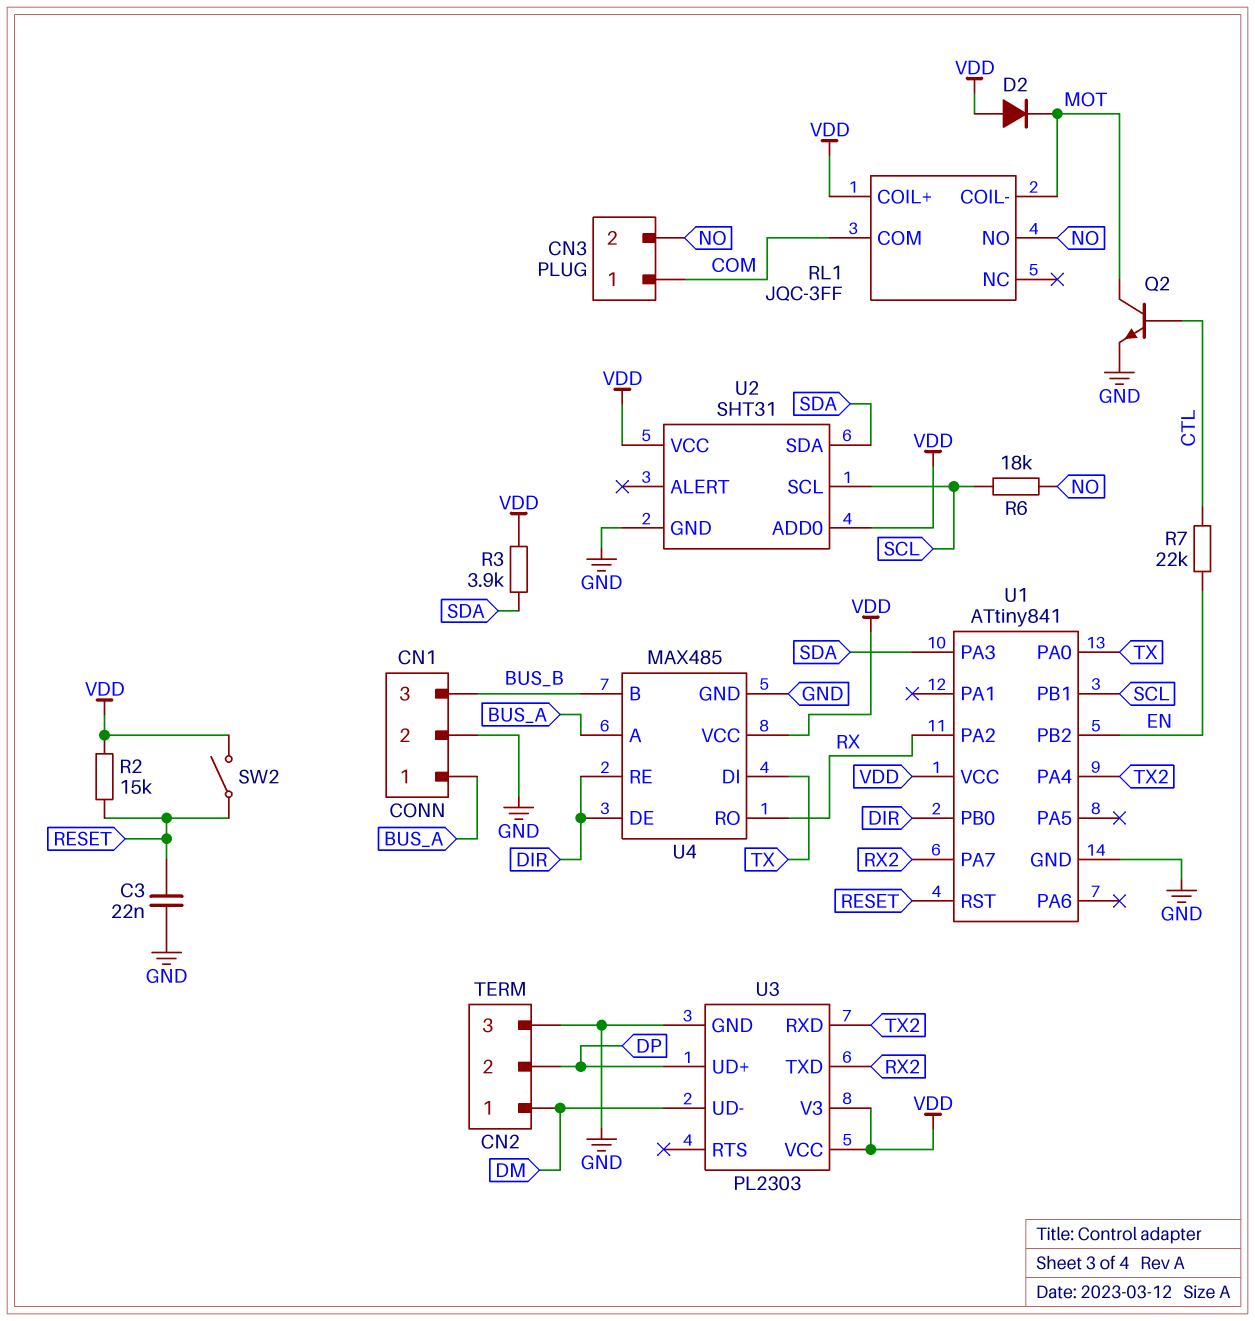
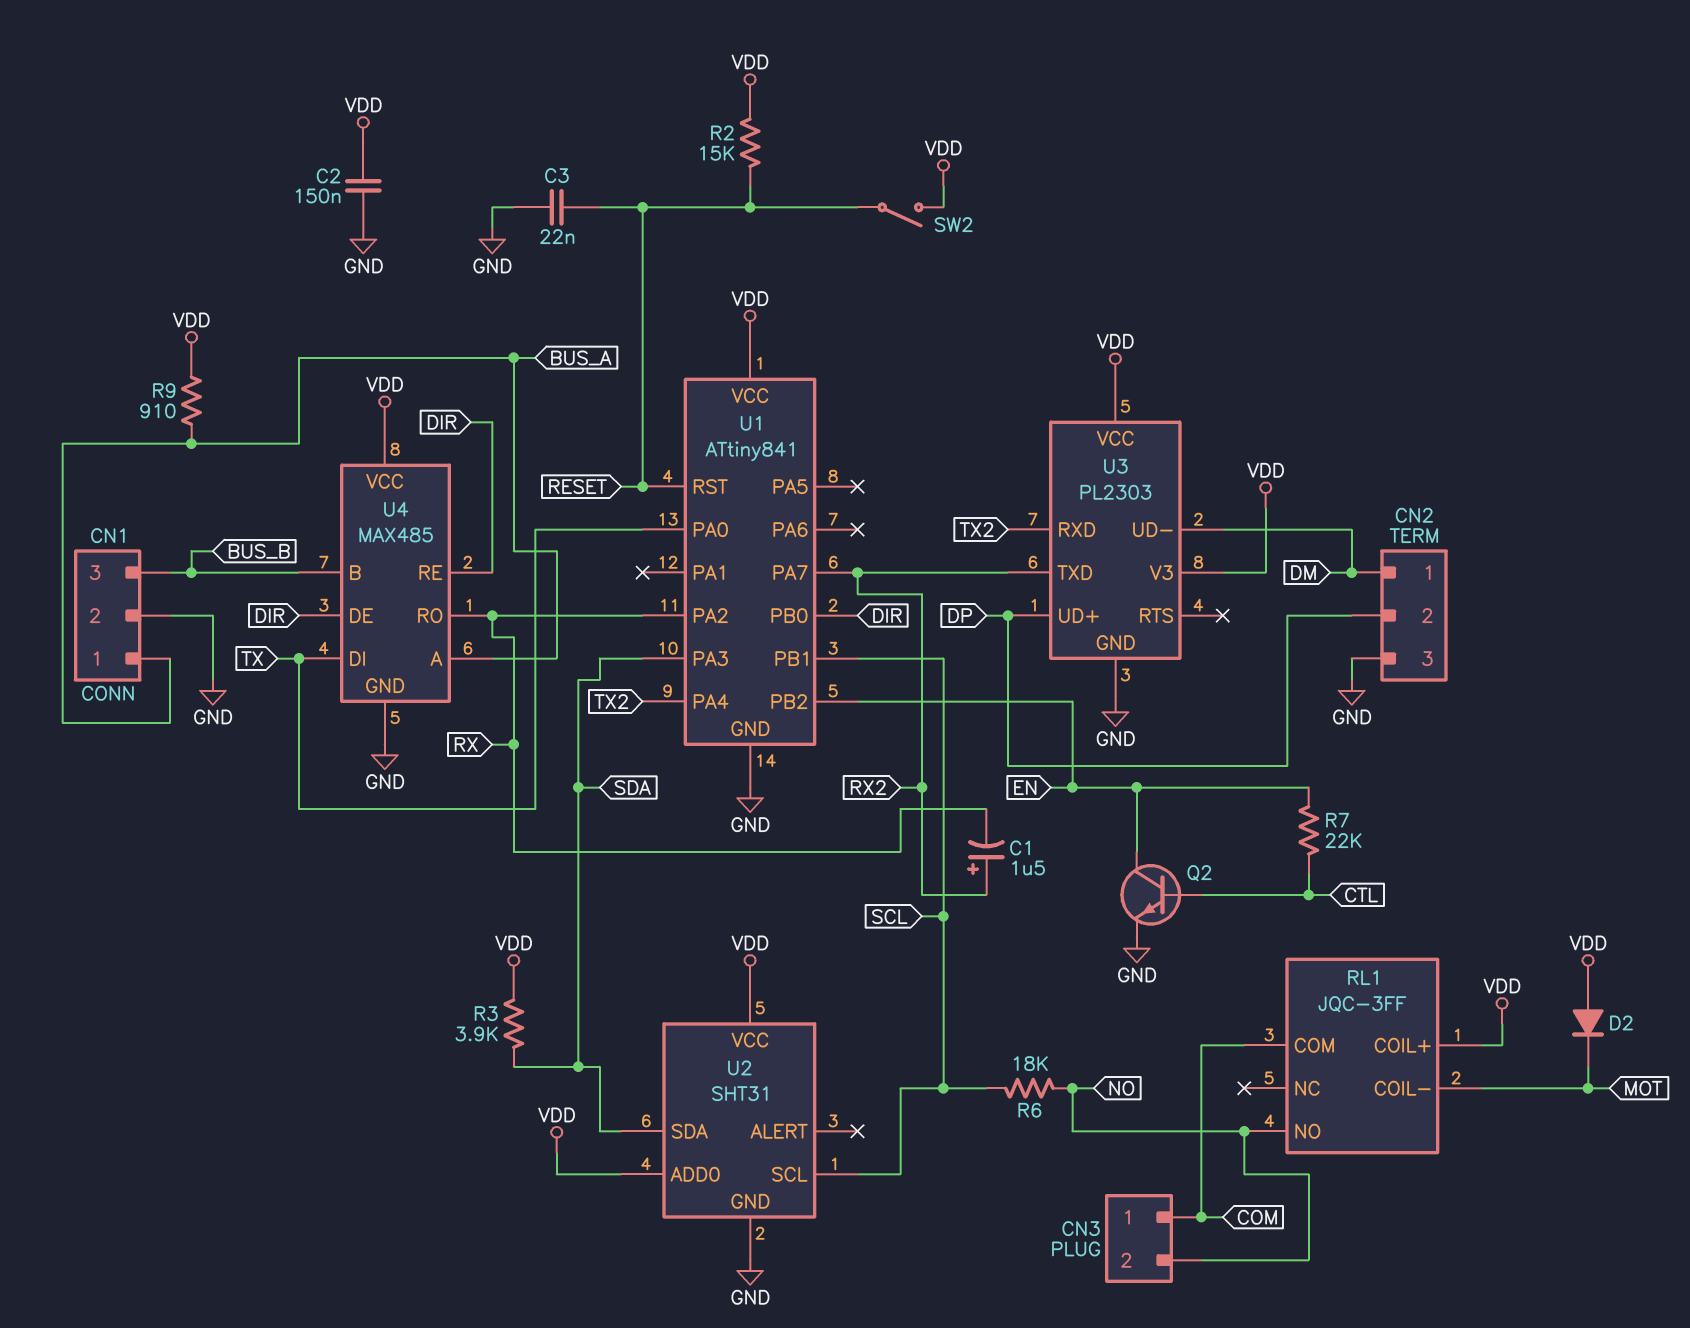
C1: none -> 1.5uF (plus RX2, minus RX)
C2: none -> 150nF (GND, VDD)
Q2: NPN (B CTL, C MOT, E GND) -> NPN (B CTL, C EN, E GND)
R9: none -> 910 (BUS_A, VDD)

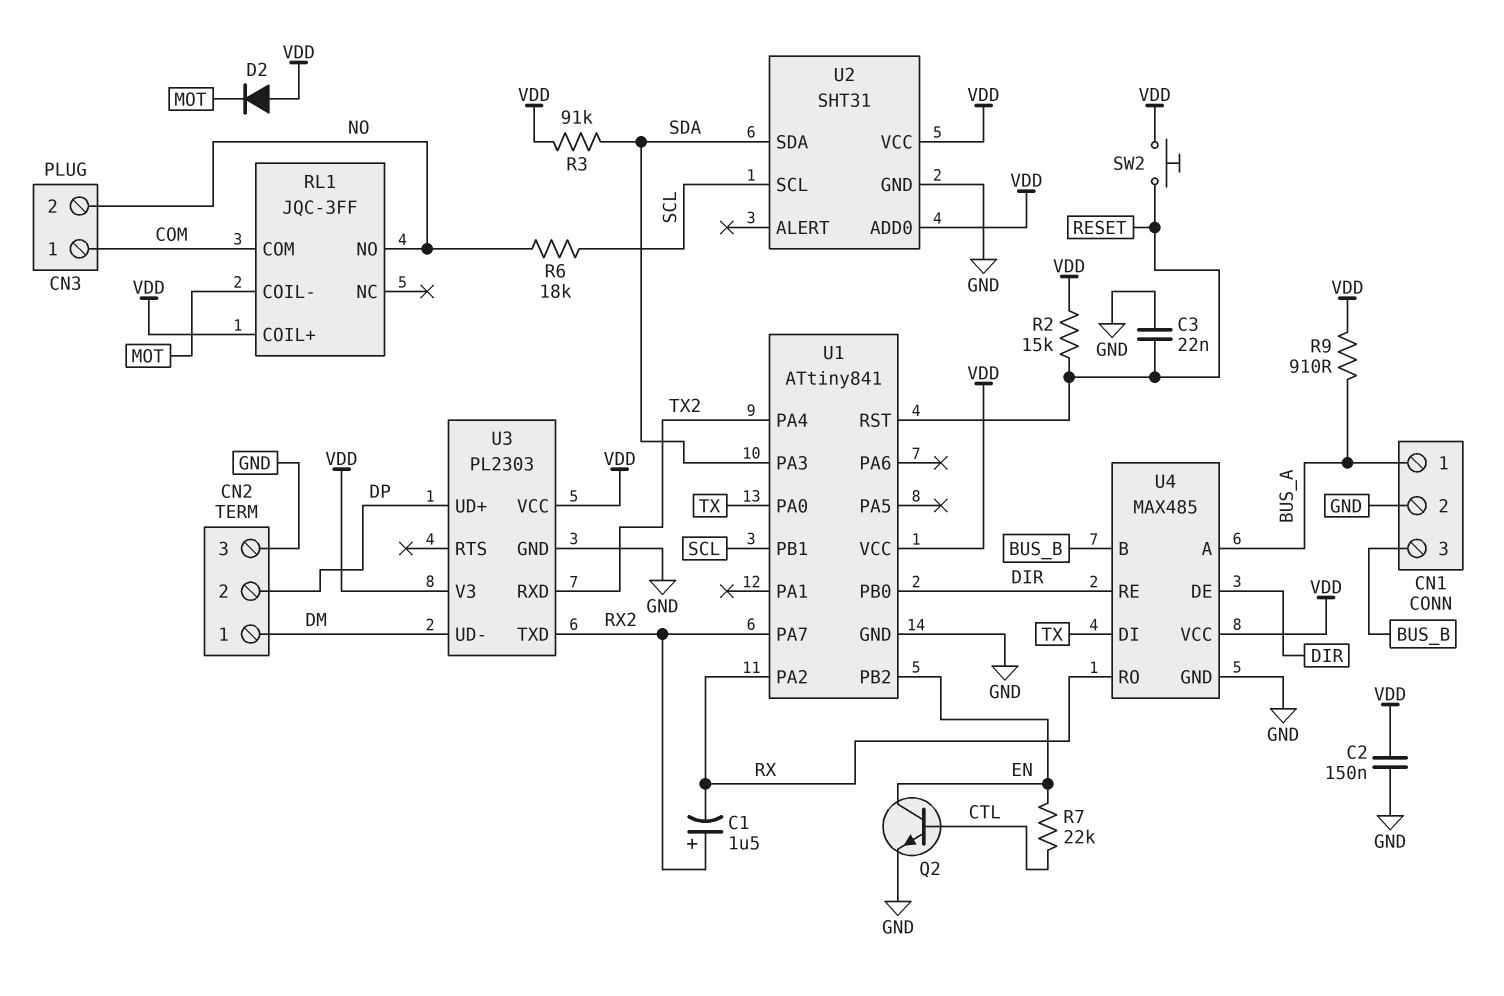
R3: 3.9k (SDA, VDD) -> 91k (SDA, VDD)
SW2: switch (RESET, VDD) -> button (RESET, VDD)

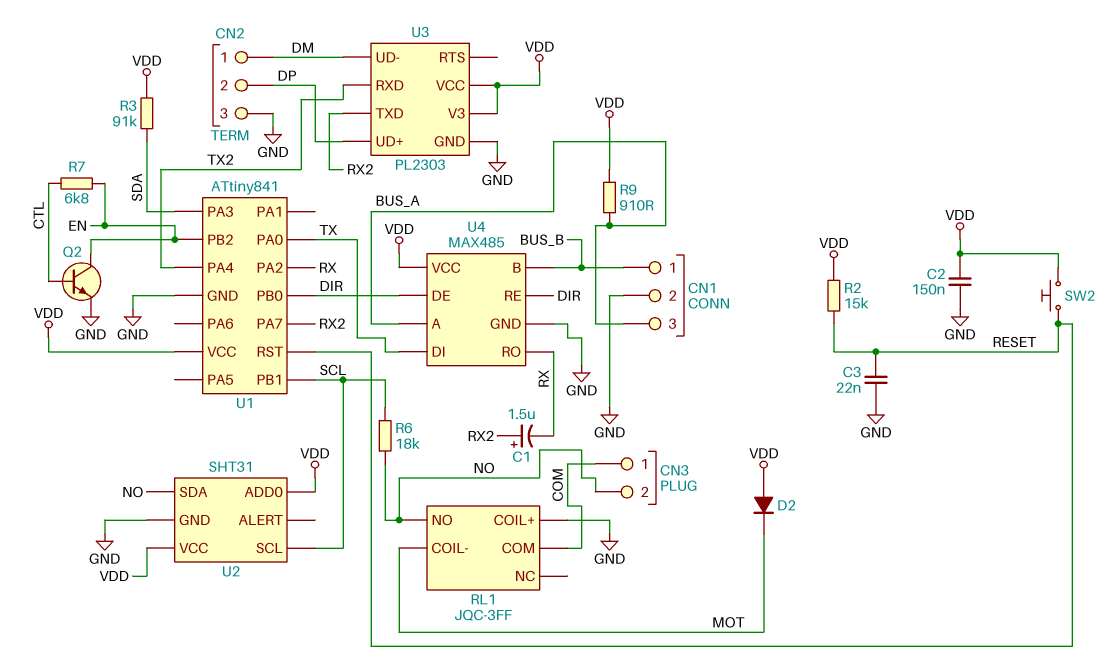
CN1 pin 1: BUS_A -> BUS_B
CN1 pin 3: BUS_B -> BUS_A
R7: 22k (CTL, EN) -> 6.8k (CTL, EN)
RL1 pin COIL+: VDD -> GND
U2 pin SDA: SDA -> NO

